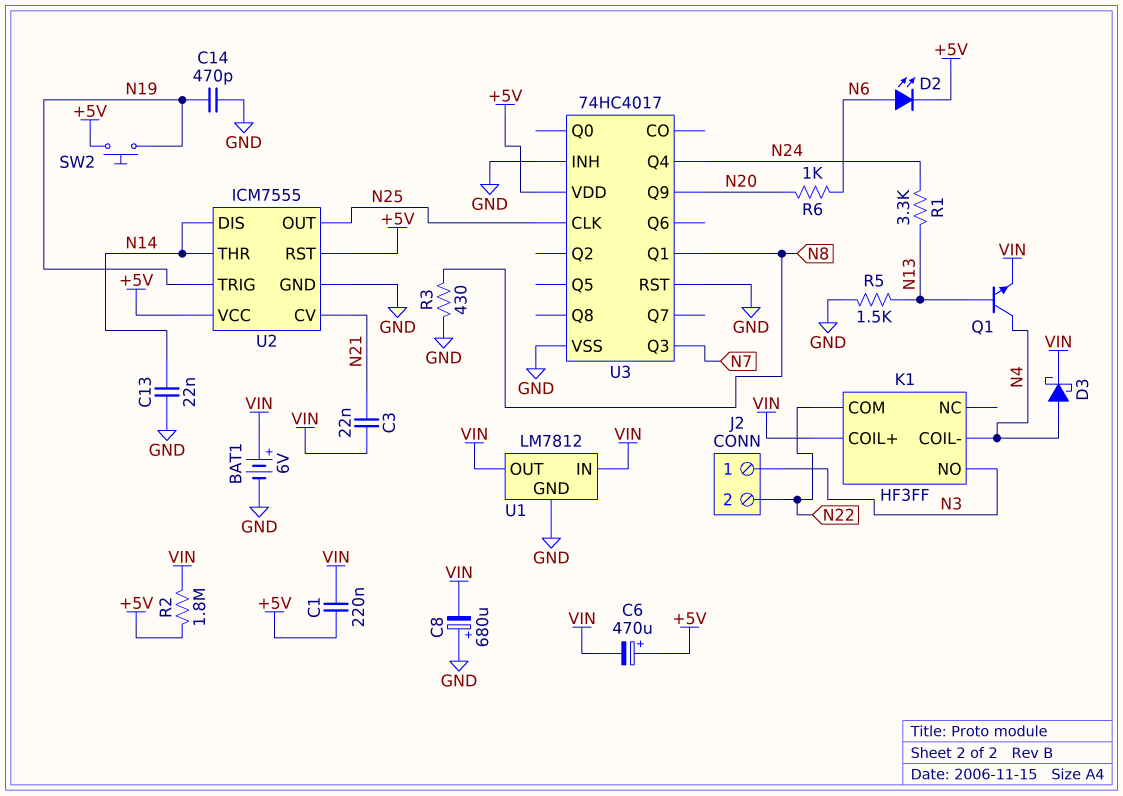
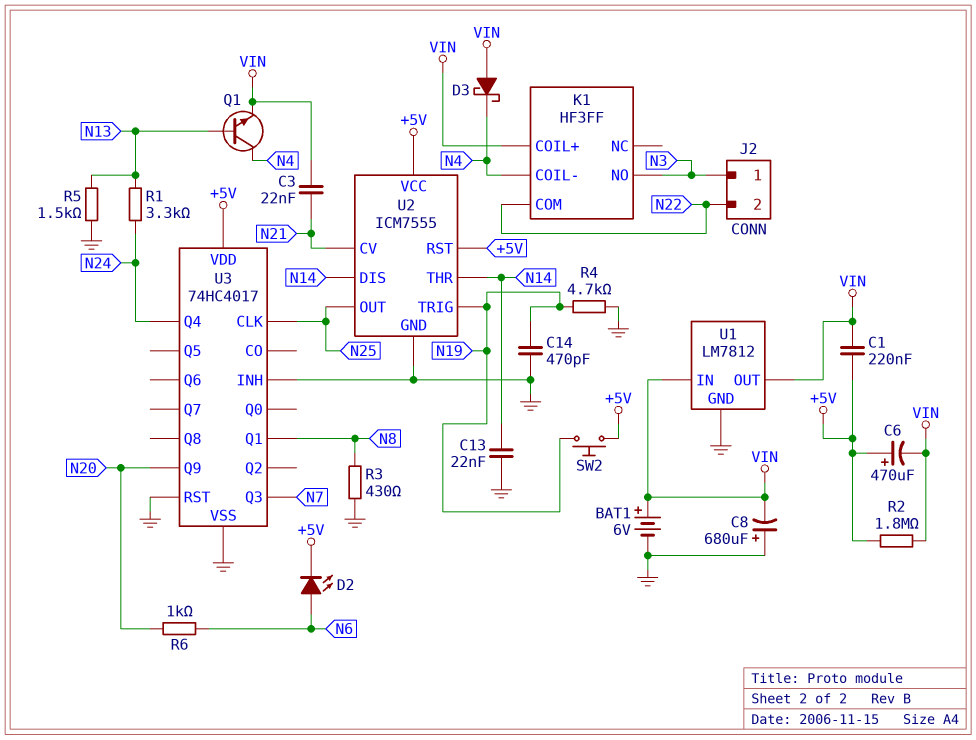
D3: schottky (A N4, K VIN) -> schottky (A VIN, K N4)
R4: none -> 4.7k (GND, N19)

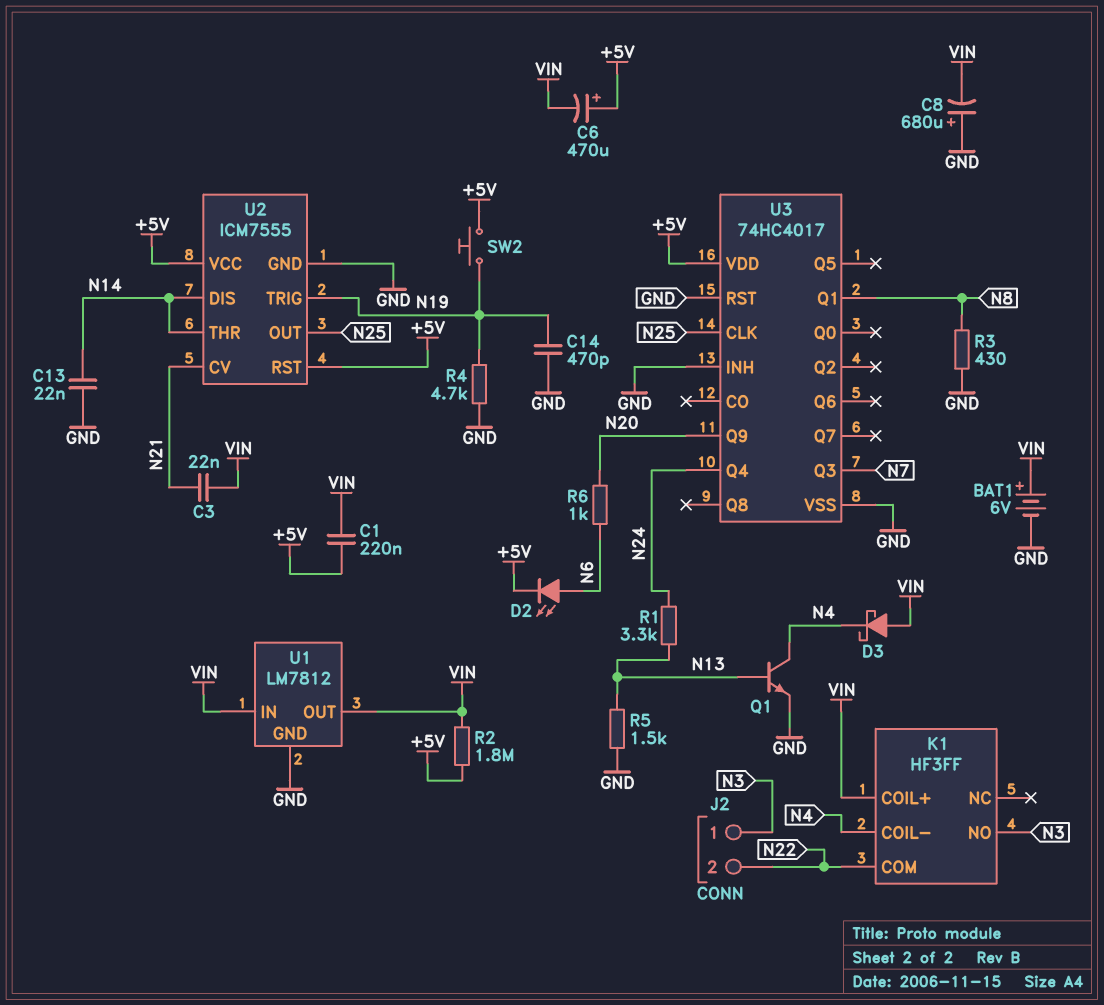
Q1: NPN (B N13, C N4, E VIN) -> NPN (B N13, C N4, E GND)

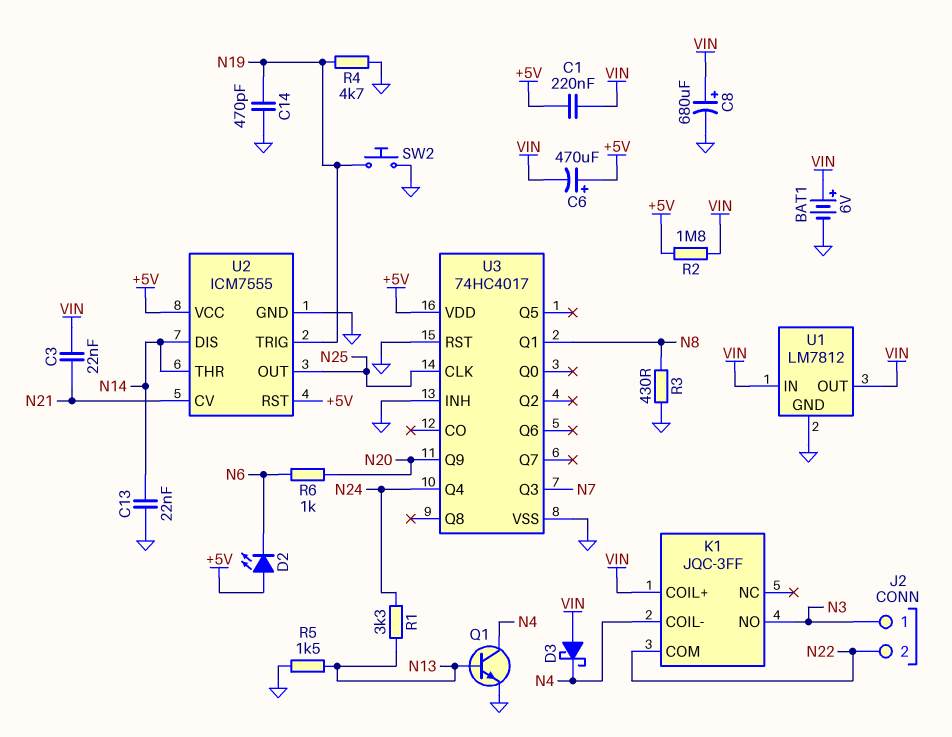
C8: 680uF (plus GND, minus VIN) -> 680uF (plus VIN, minus GND)
D2: LED (A N6, K +5V) -> LED (A +5V, K N6)
K1: HF3FF -> JQC-3FF
SW2: button (+5V, N19) -> button (GND, N19)

